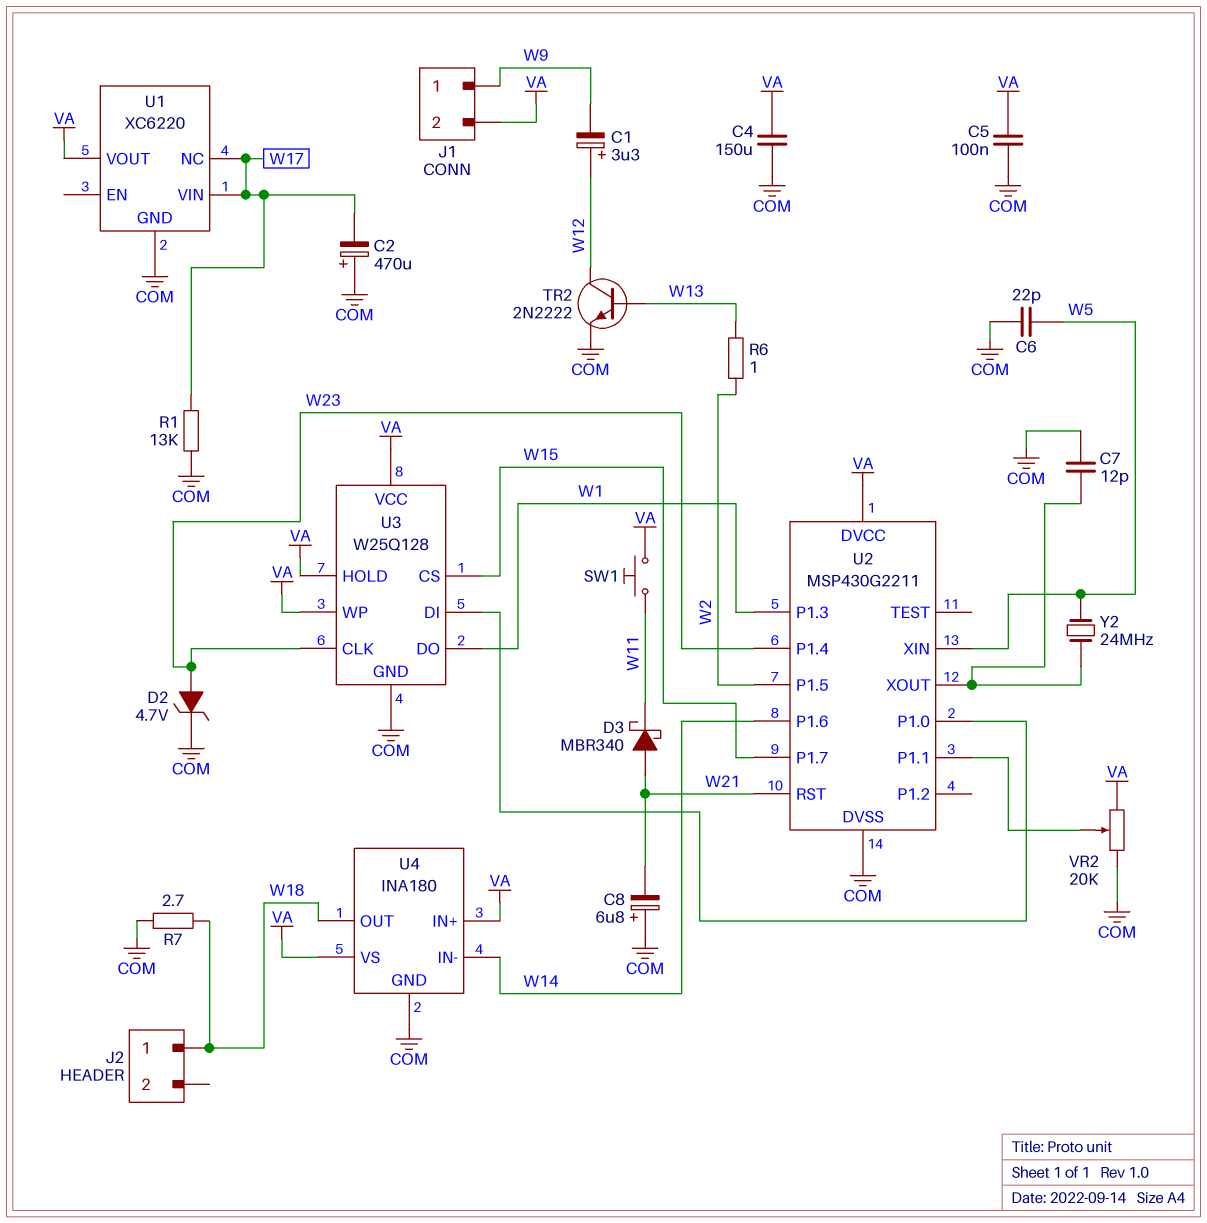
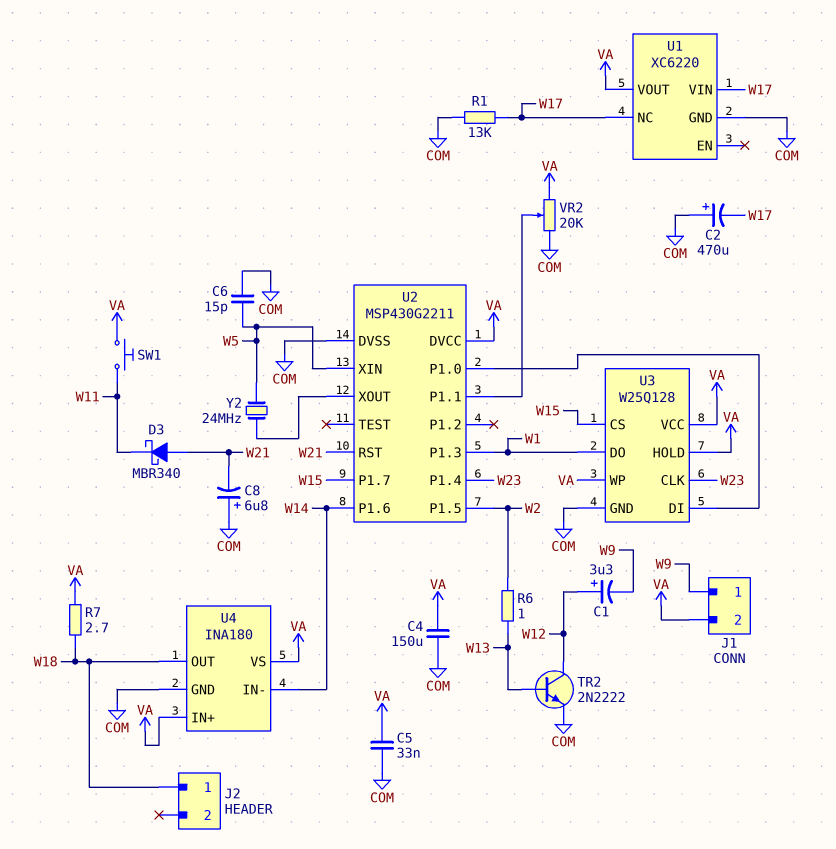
C5: 100nF (COM, VA) -> 33nF (COM, VA)
C6: 22pF (COM, W5) -> 15pF (COM, W5)
C7: 12pF (COM, U2/XOUT) -> none
D2: zener 4.7V (A W23, K COM) -> none
R7: 2.7 (COM, W18) -> 2.7 (VA, W18)

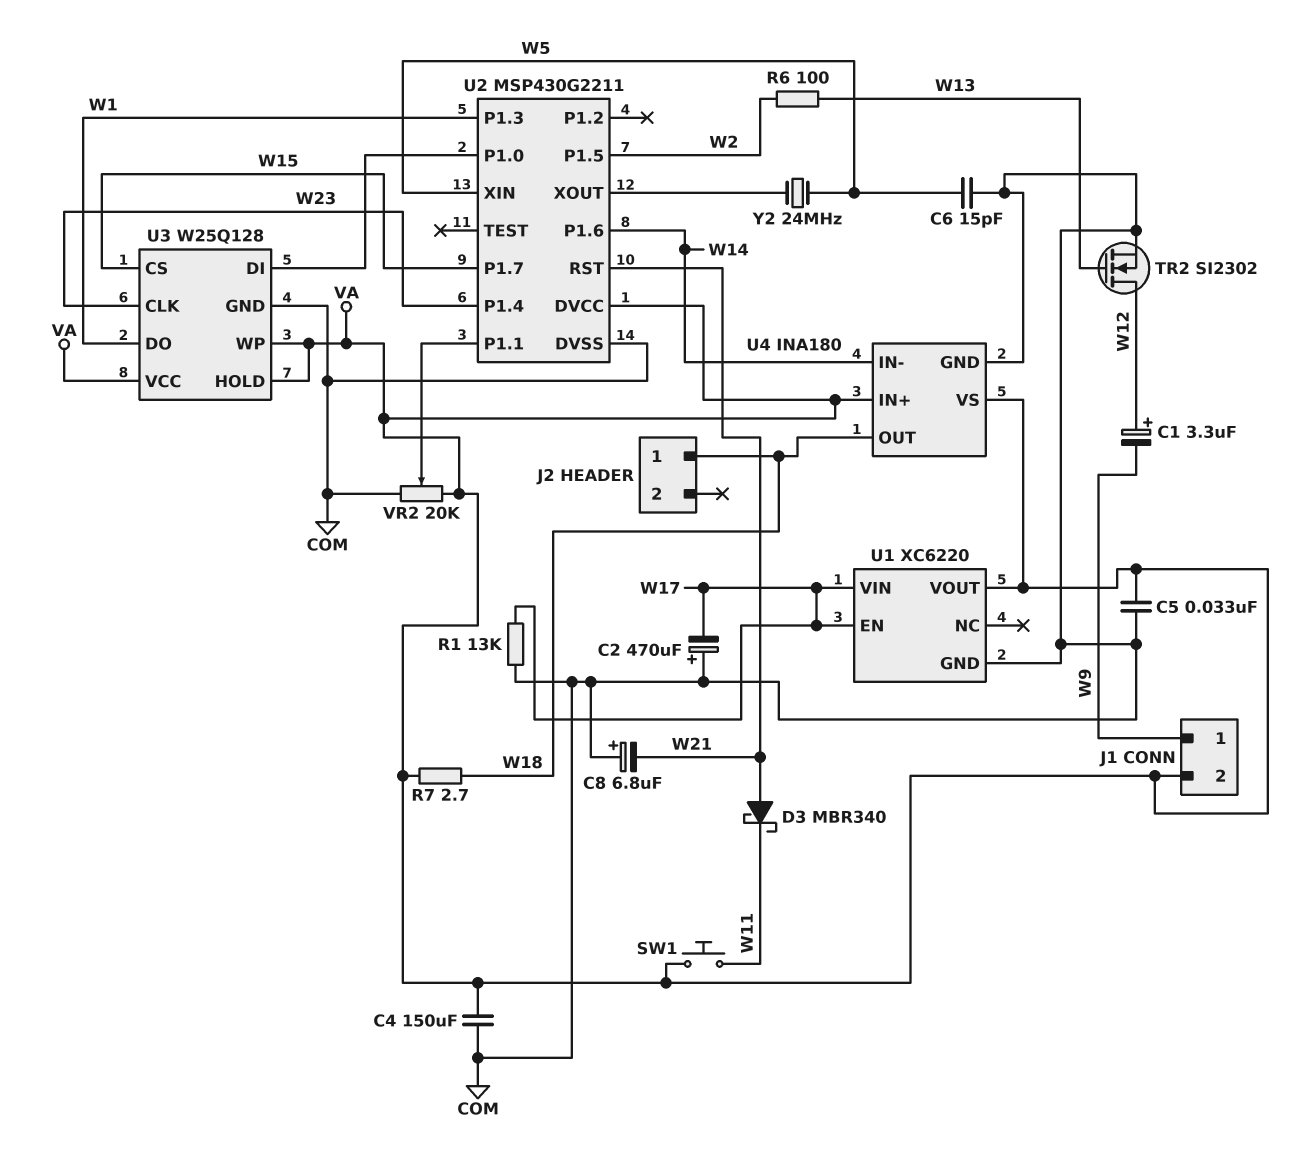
R6: 1 (W2, W13) -> 100 (W2, W13)
TR2: NPN 2N2222 (B W13, C W12, E COM) -> NMOS SI2302 (G W13, D W12, S COM)
U1 pin EN: none -> W17
U1 pin NC: W17 -> none

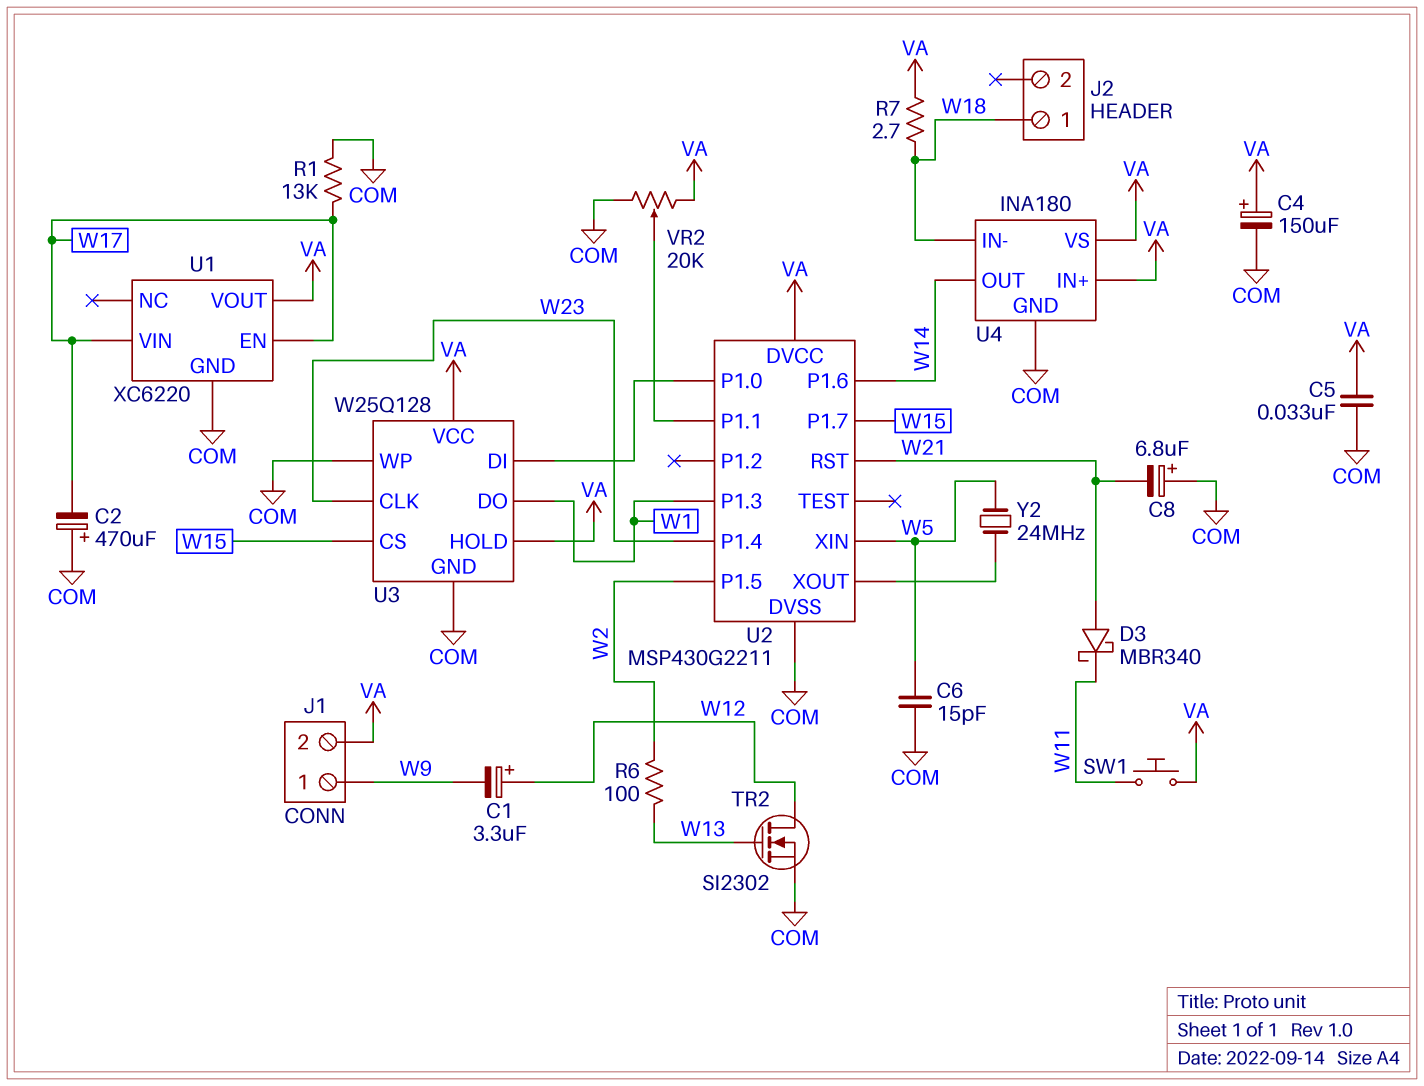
C4: 150uF (COM, VA) -> 150uF (plus VA, minus COM)
U3 pin WP: VA -> COM
U4 pin IN-: W14 -> W18
U4 pin OUT: W18 -> W14

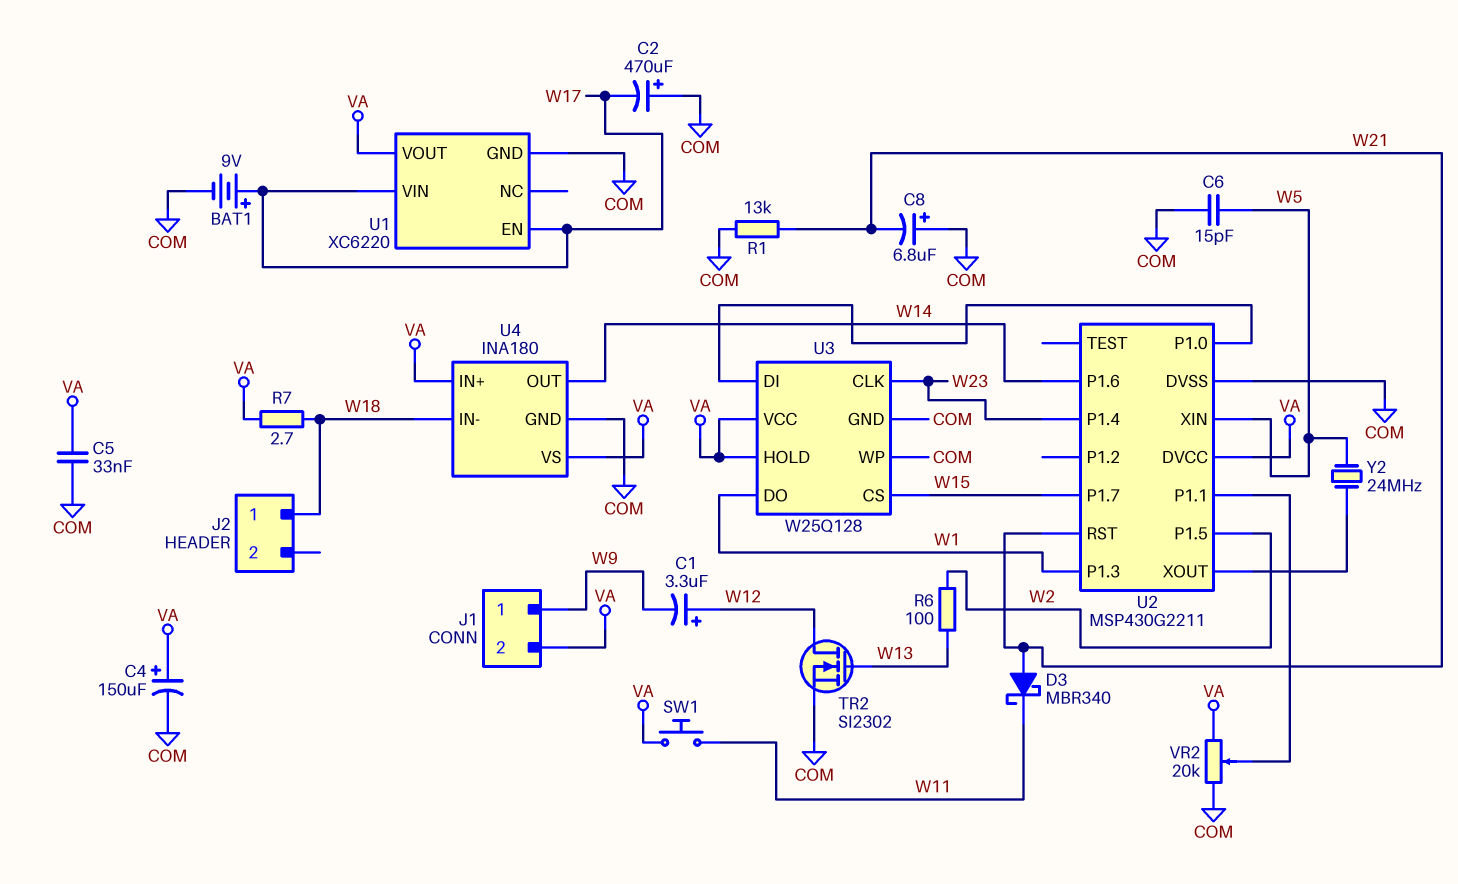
BAT1: none -> 9V (plus W17, minus COM)
R1: 13k (COM, W17) -> 13k (COM, W21)

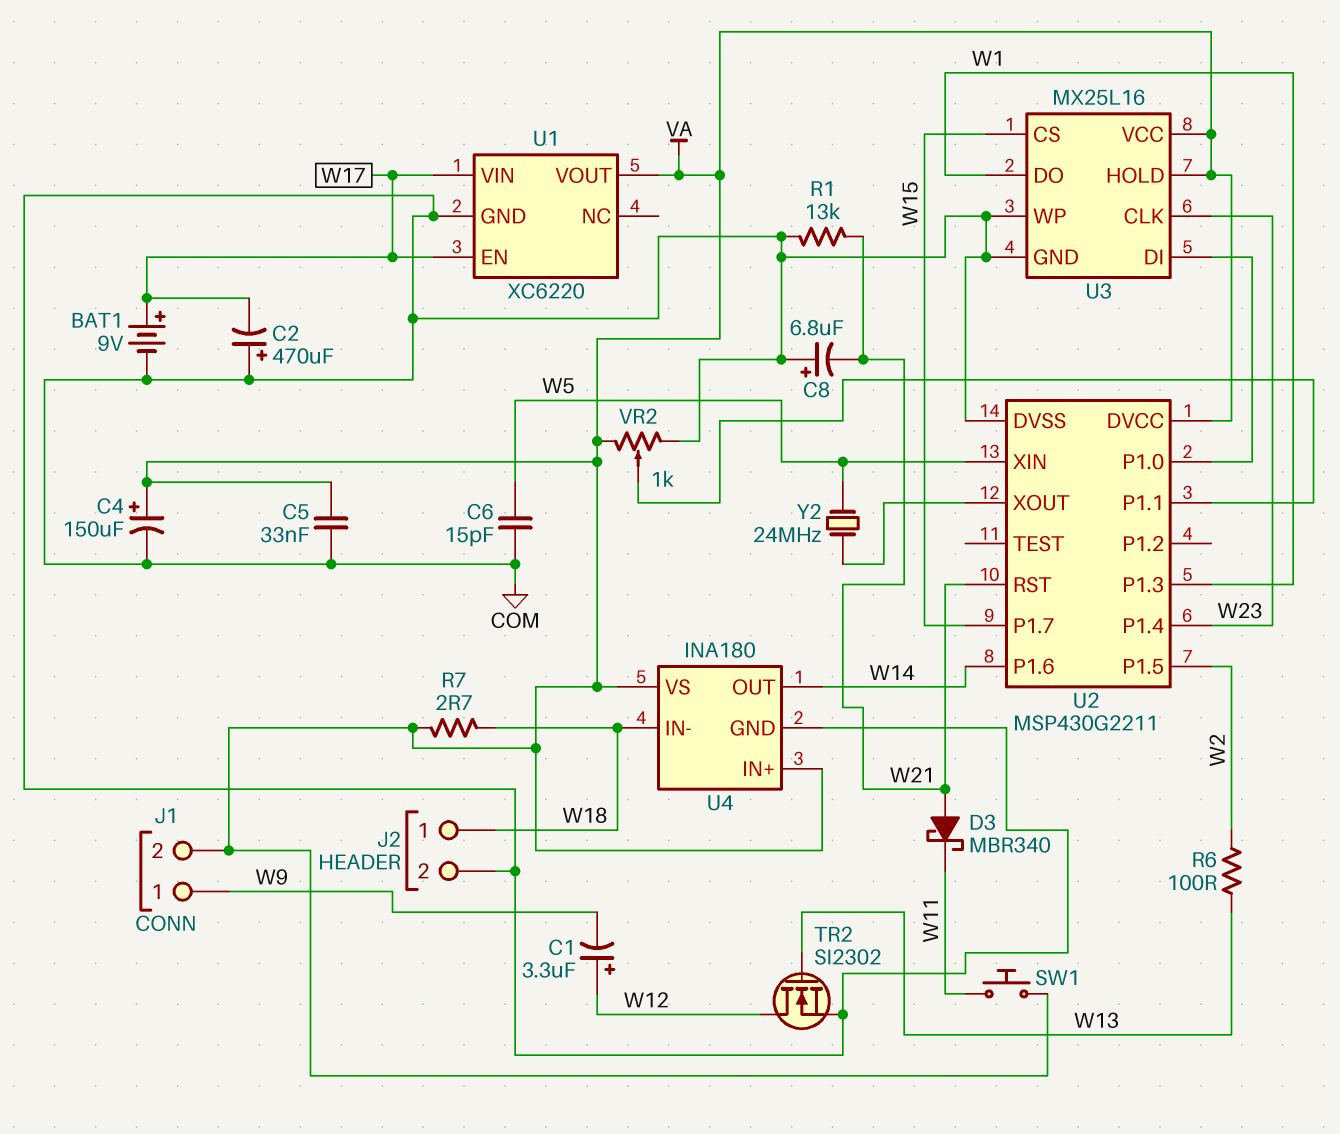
J2 pin 2: none -> COM
U3: W25Q128 -> MX25L16
VR2: 20k (COM, VA, wiper U2/P1.1) -> 1k (COM, VA, wiper U2/P1.1)

